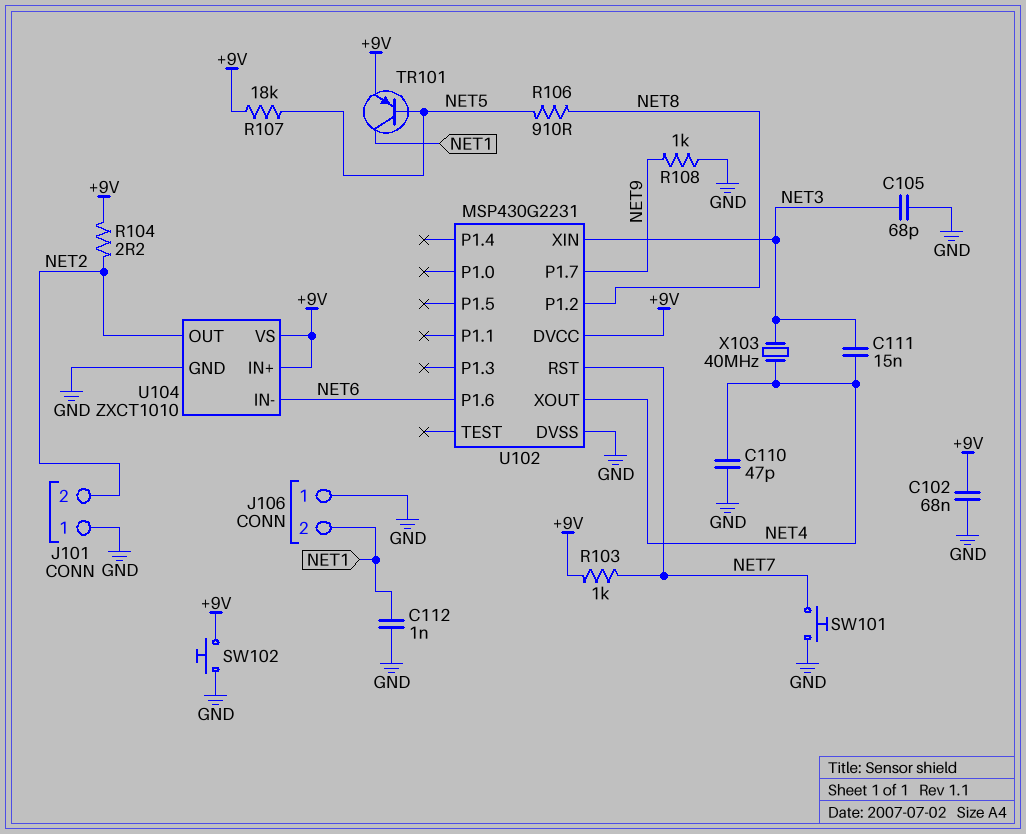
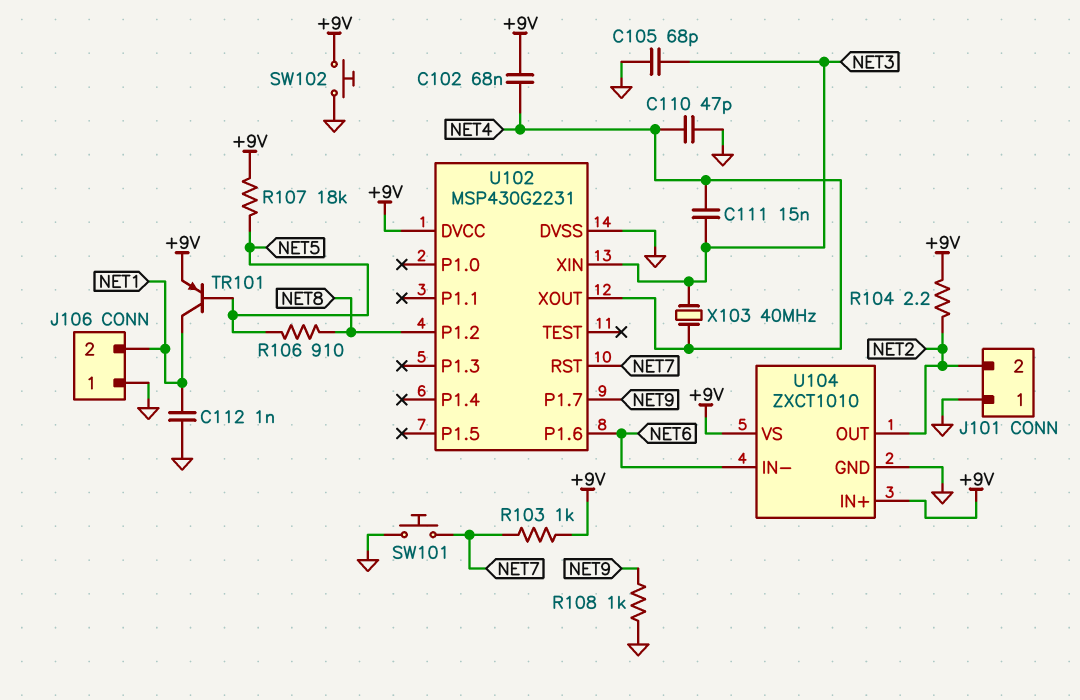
C102: 68nF (+9V, GND) -> 68nF (+9V, NET4)

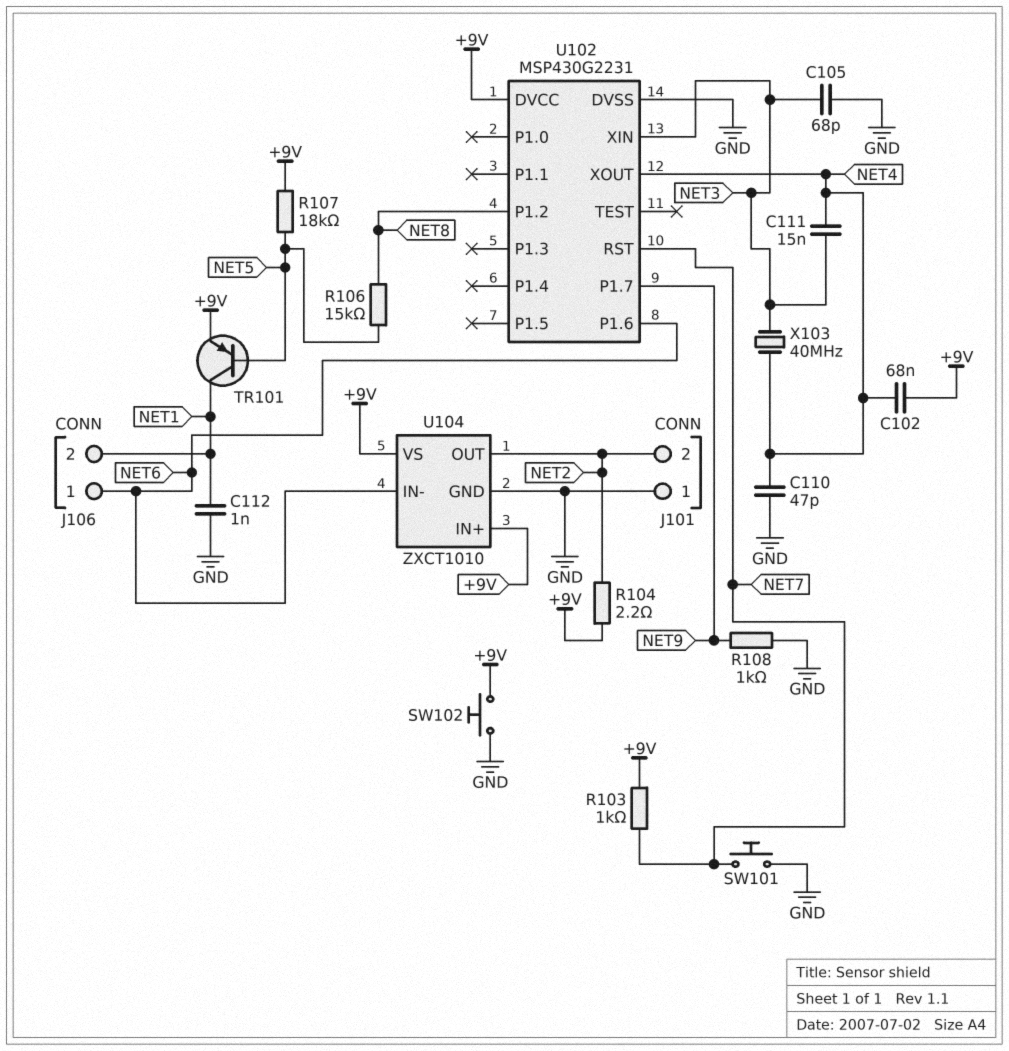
J106 pin 1: GND -> NET6
R106: 910 (NET5, NET8) -> 15k (NET5, NET8)

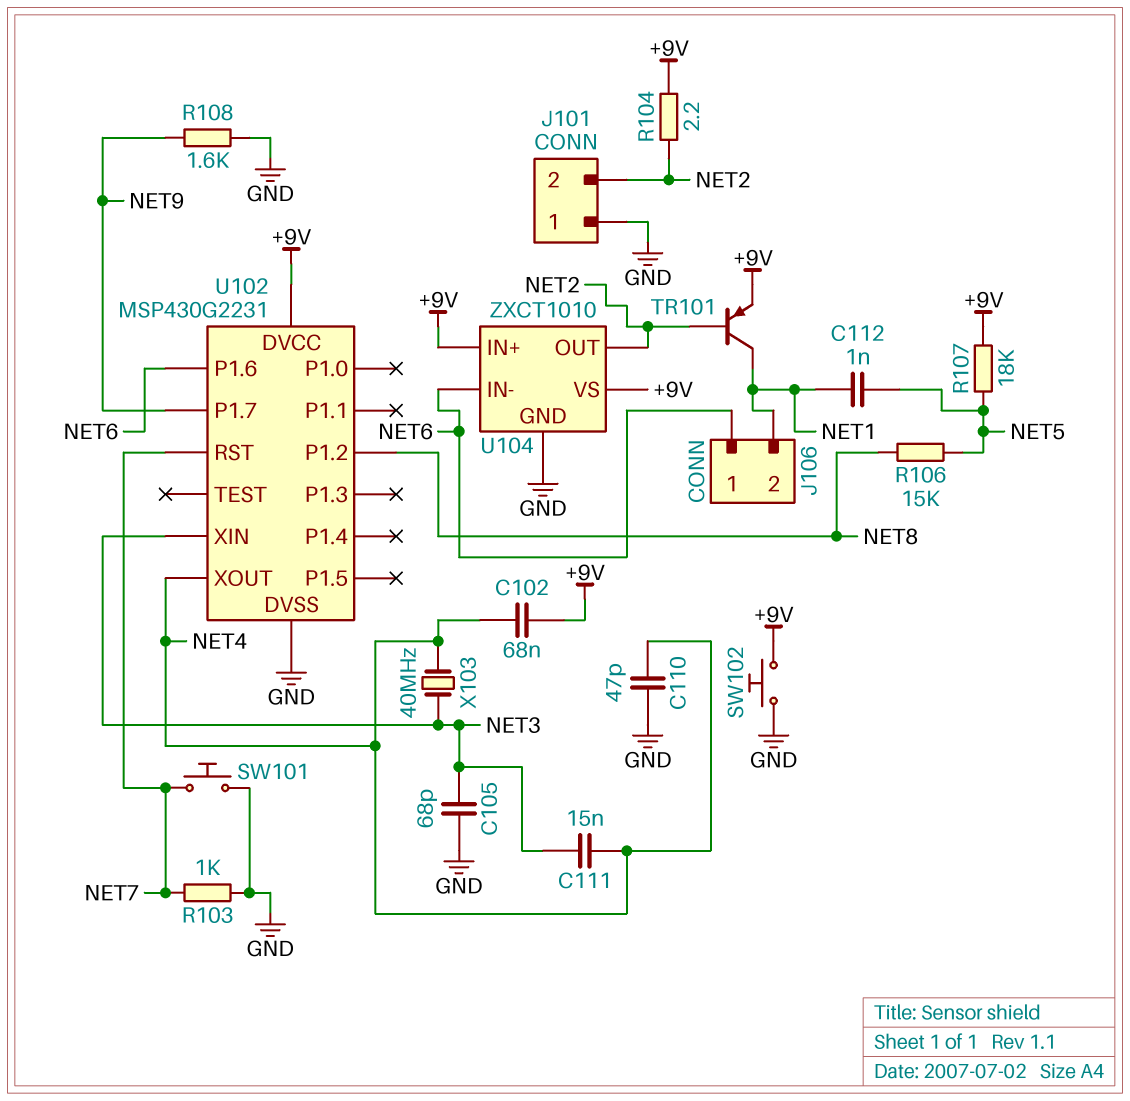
C112: 1nF (GND, NET1) -> 1nF (NET1, NET5)
R103: 1k (+9V, NET7) -> 1k (GND, NET7)
R108: 1k (GND, NET9) -> 1.6k (GND, NET9)
TR101: PNP (B NET5, C NET1, E +9V) -> PNP (B NET2, C NET1, E +9V)

